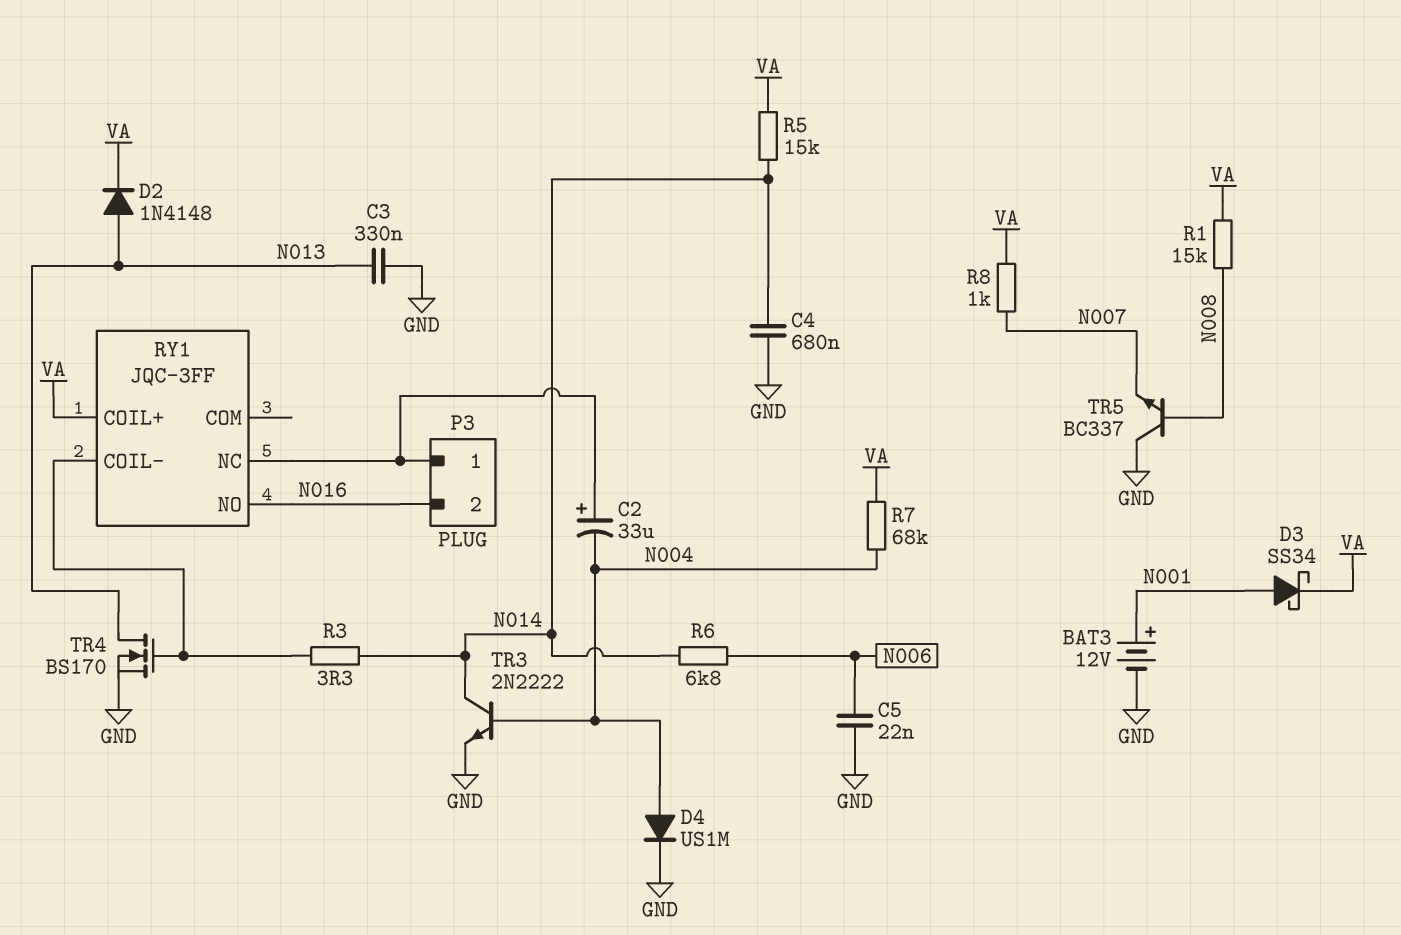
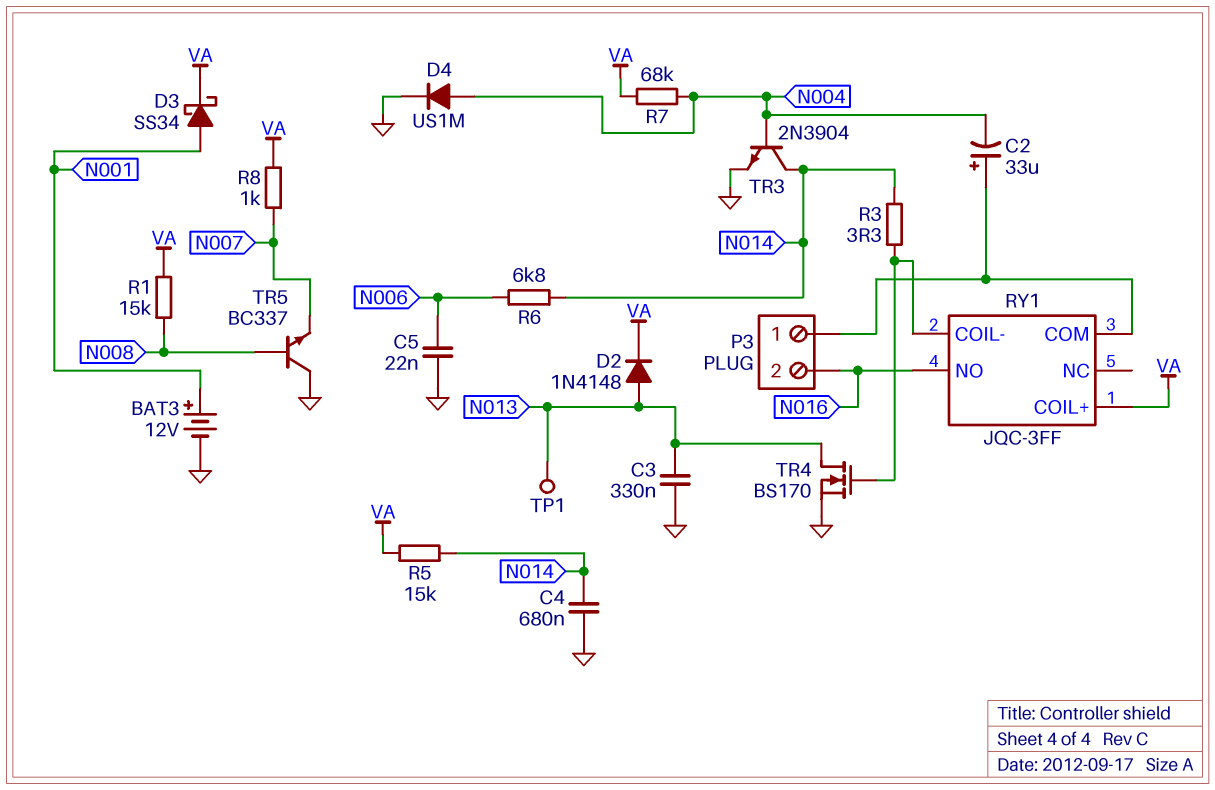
RY1 pin COM: none -> P3/1
RY1 pin NC: P3/1 -> none
TP1: none -> test point (N013)
TR3: NPN 2N2222 (B N004, C N014, E GND) -> NPN 2N3904 (B N004, C N014, E GND)

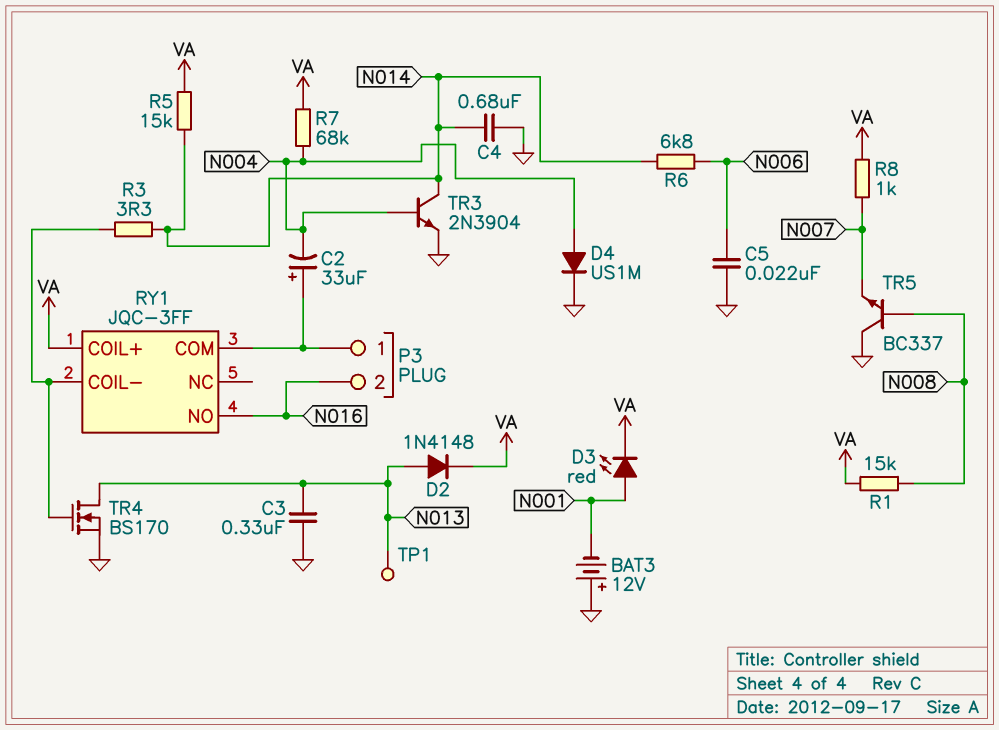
BAT3: 12V (plus N001, minus GND) -> 12V (plus GND, minus N001)
D3: schottky SS34 (A N001, K VA) -> LED red (A N001, K VA)

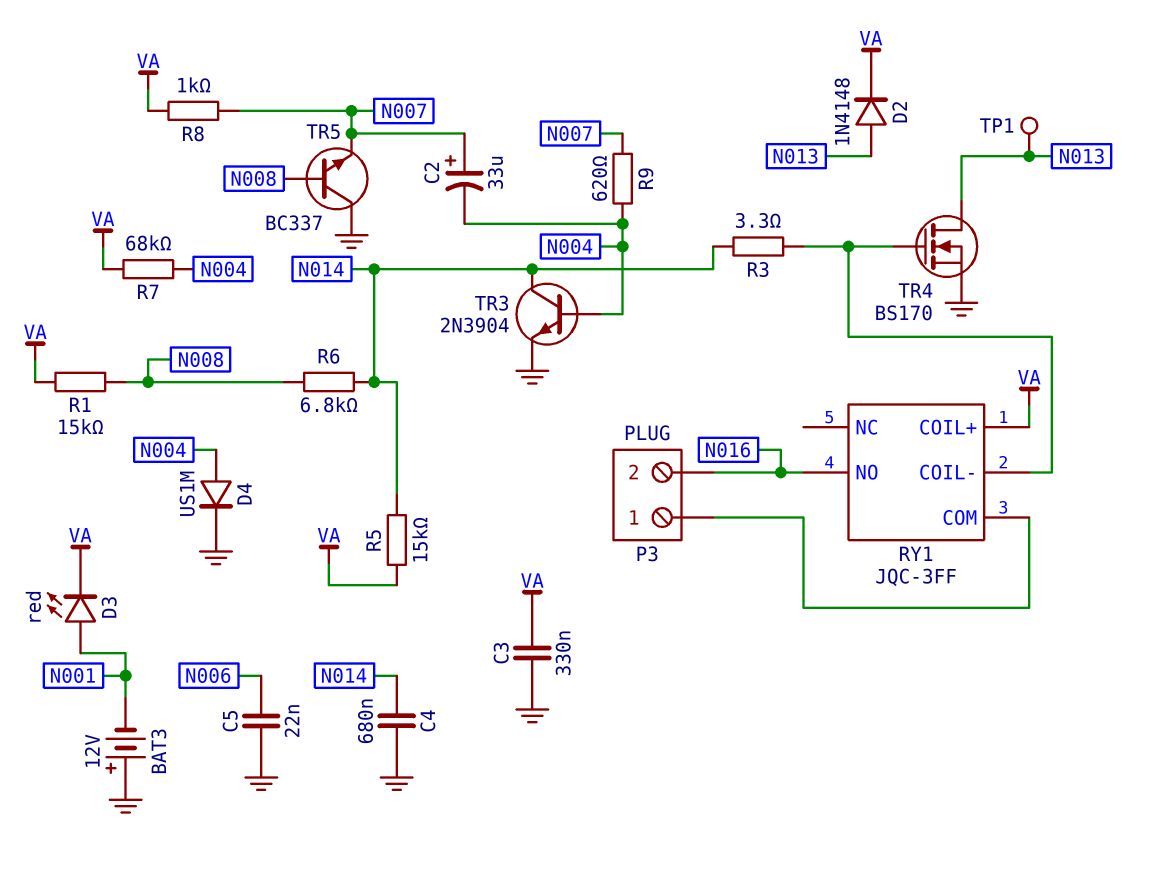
C2: 33uF (plus P3/1, minus N004) -> 33uF (plus N007, minus N004)
C3: 330nF (GND, N013) -> 330nF (GND, VA)
R6: 6.8k (N006, N014) -> 6.8k (N008, N014)
R9: none -> 620 (N004, N007)

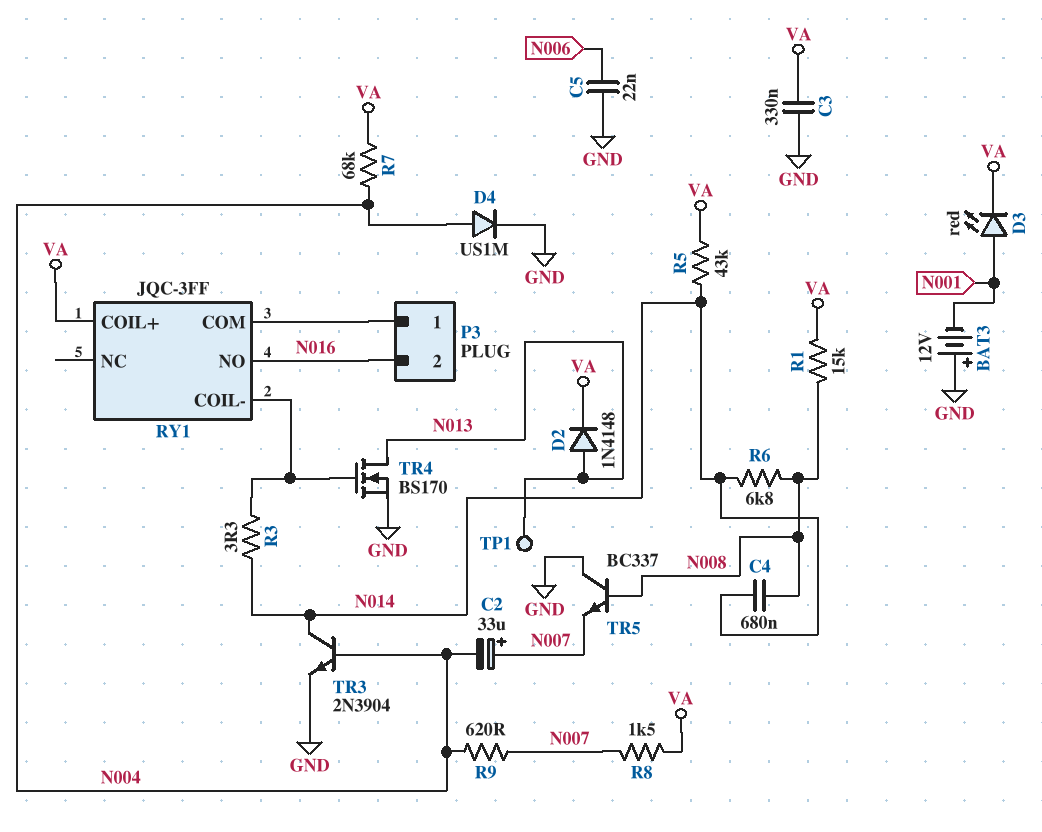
C4: 680nF (GND, N014) -> 680nF (N008, N014)
R5: 15k (N014, VA) -> 43k (N014, VA)
R8: 1k (N007, VA) -> 1.5k (N007, VA)

